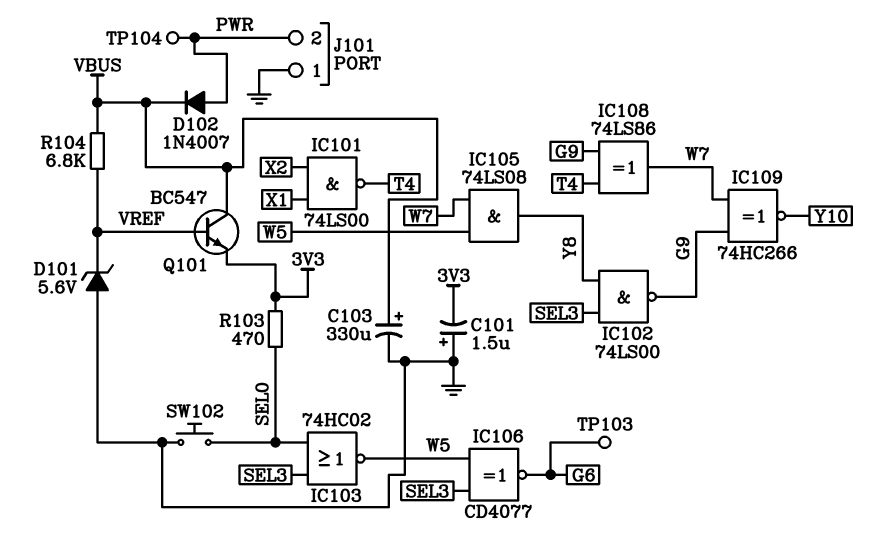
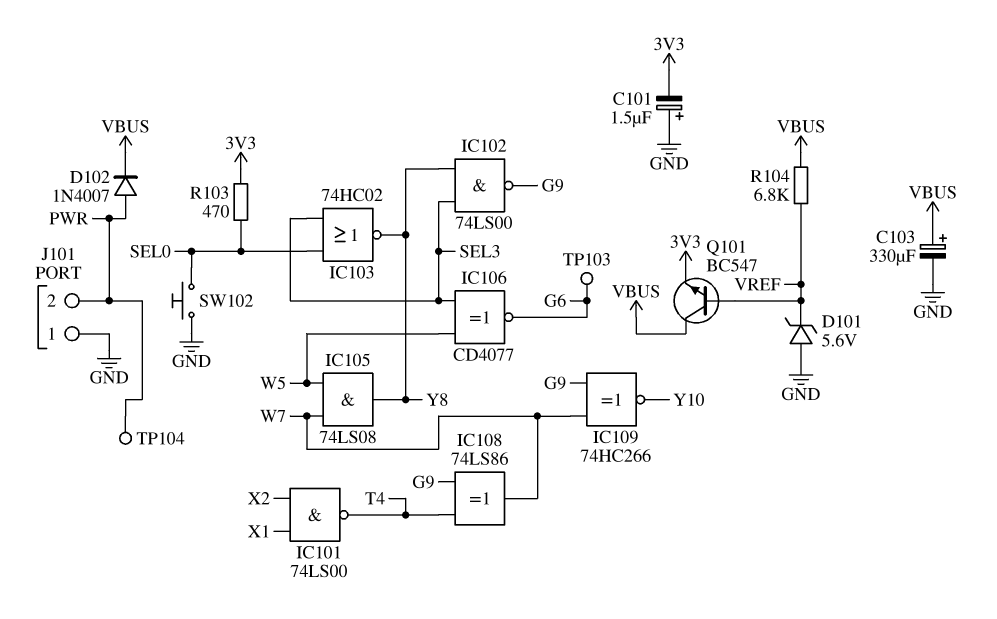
IC103: NOR 74HC02 (in SEL0, in SEL3, out W5) -> NOR 74HC02 (in SEL0, in SEL3, out Y8)

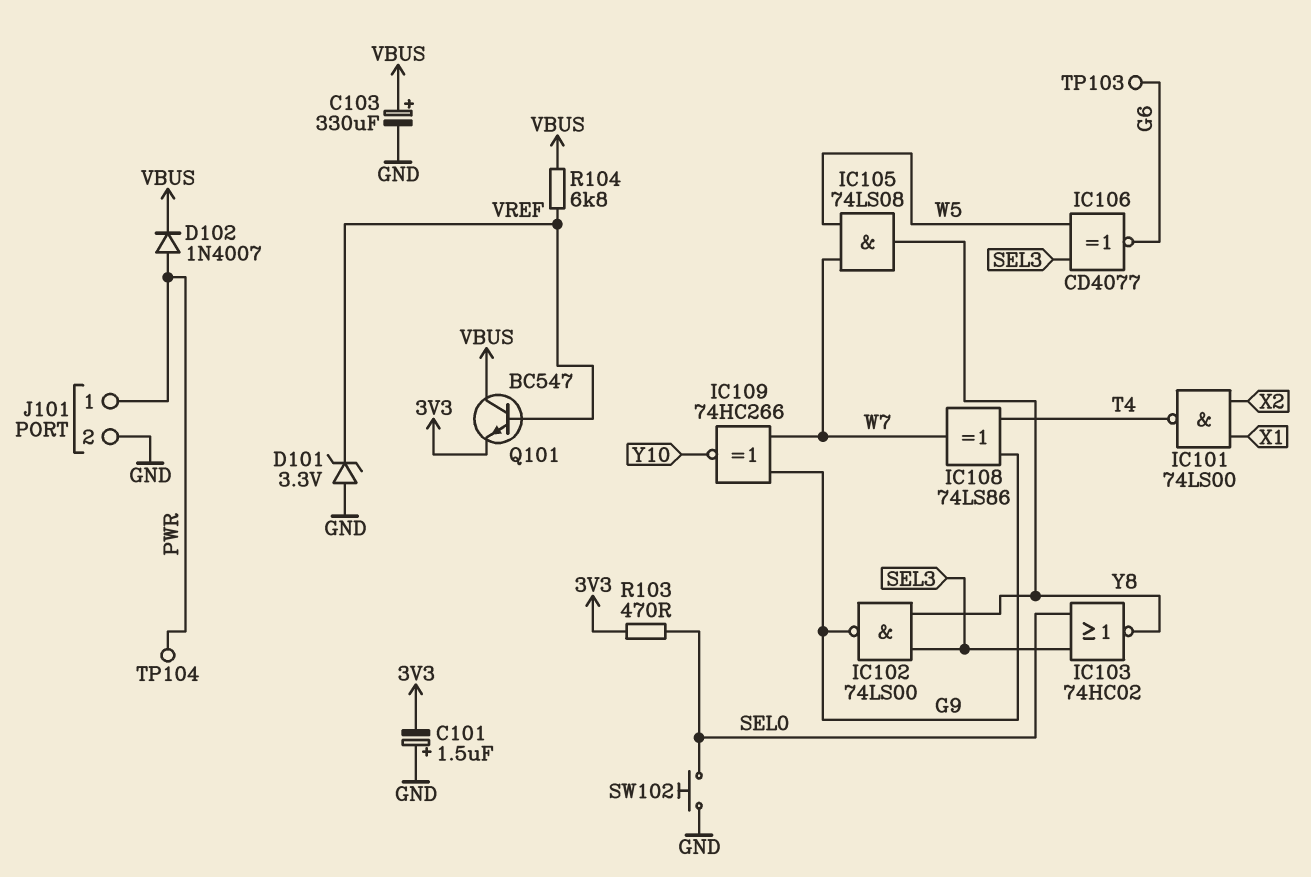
D101: zener 5.6V (A GND, K VREF) -> zener 3.3V (A GND, K VREF)
J101 pin 1: GND -> PWR
J101 pin 2: PWR -> GND

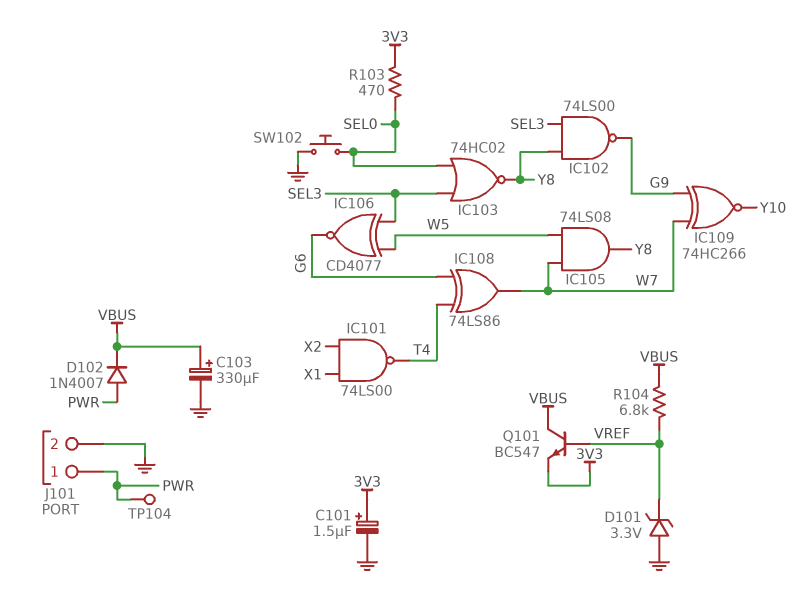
C101: 1.5uF (plus GND, minus 3V3) -> 1.5uF (plus 3V3, minus GND)
IC108: XOR 74LS86 (in G9, in T4, out W7) -> XOR 74LS86 (in G6, in T4, out W7)
TP103: test point (G6) -> none

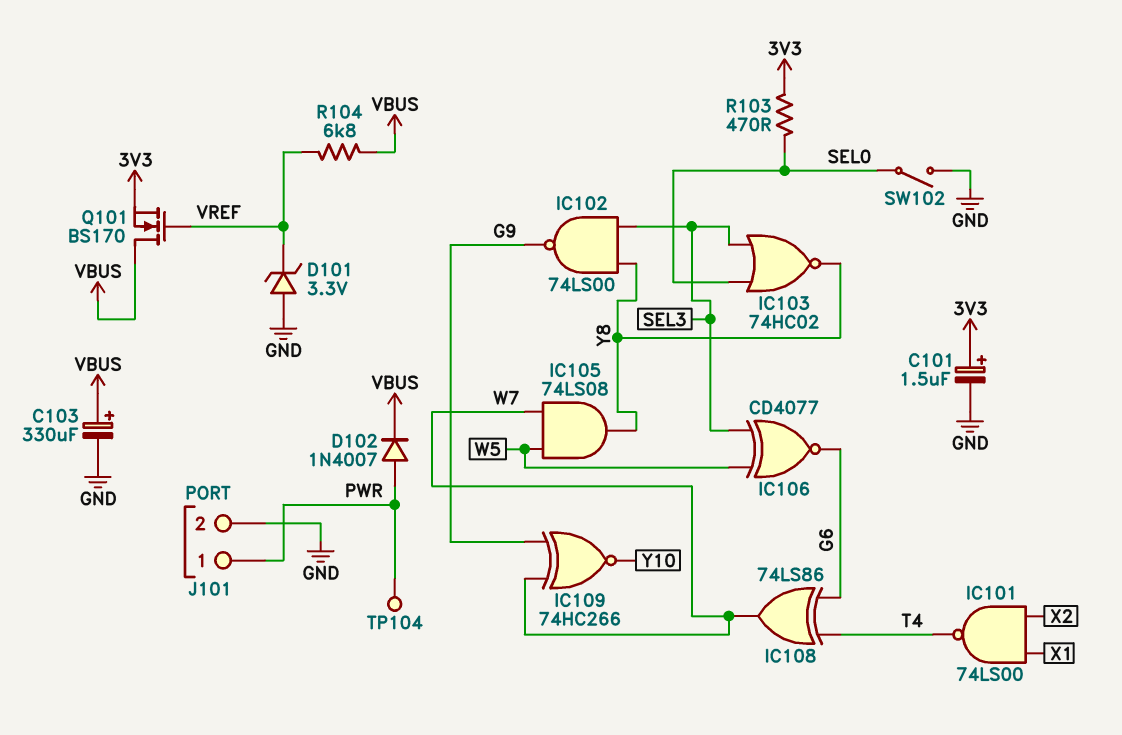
Q101: NPN BC547 (B VREF, C VBUS, E 3V3) -> NMOS BS170 (G VREF, D VBUS, S 3V3)
SW102: button (GND, SEL0) -> switch (GND, SEL0)

